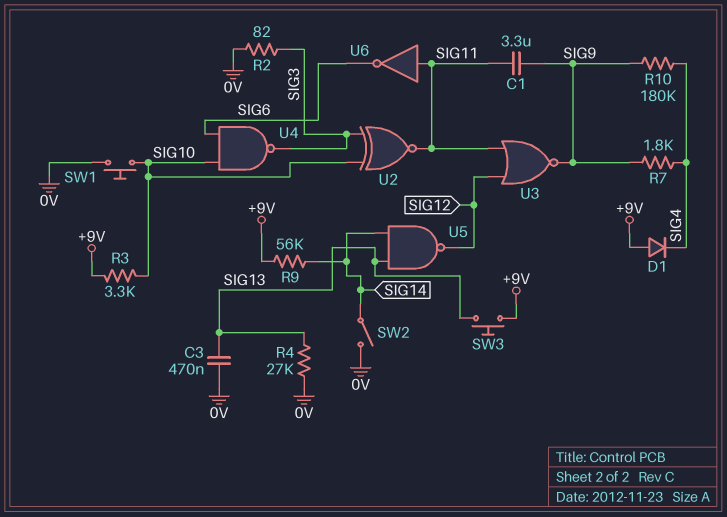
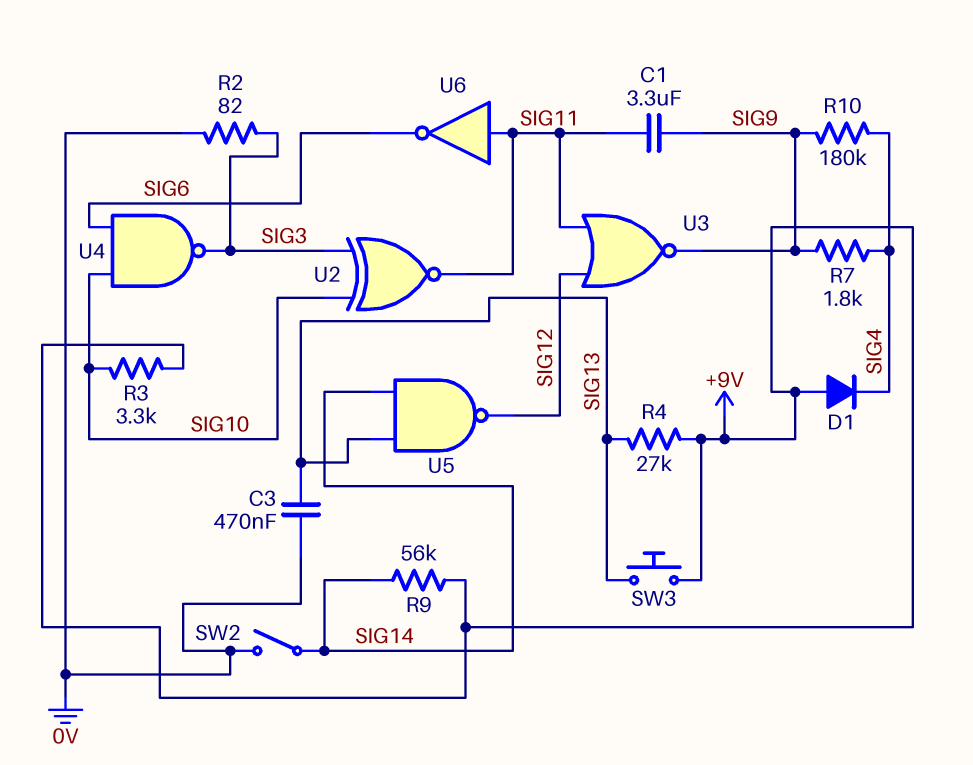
R4: 27k (0V, SIG13) -> 27k (+9V, SIG13)
SW1: button (0V, SIG10) -> none

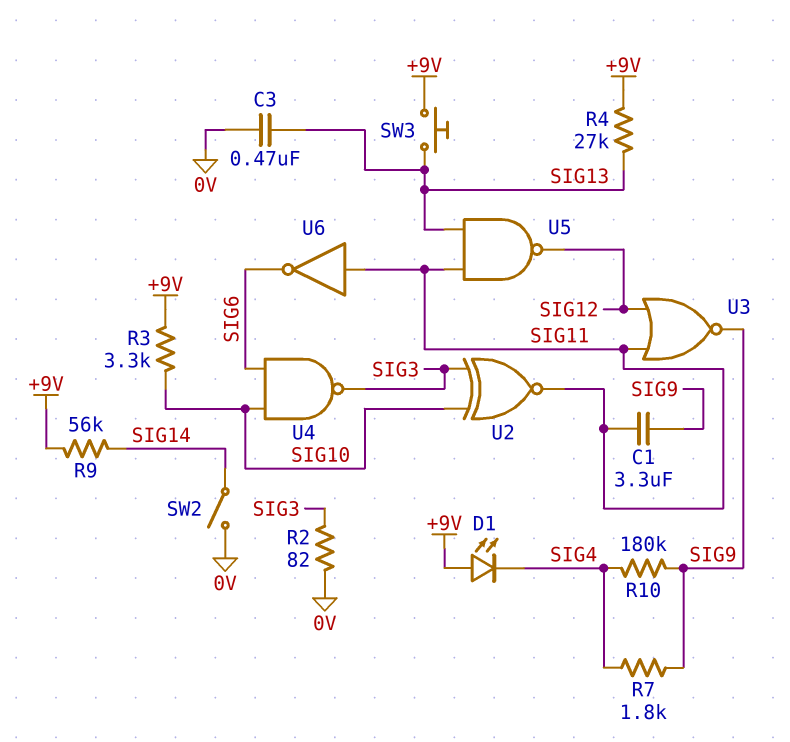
D1: diode (A +9V, K SIG4) -> LED (A +9V, K SIG4)
U5: NAND (in SIG13, in SIG14, out SIG12) -> NAND (in SIG11, in SIG13, out SIG12)

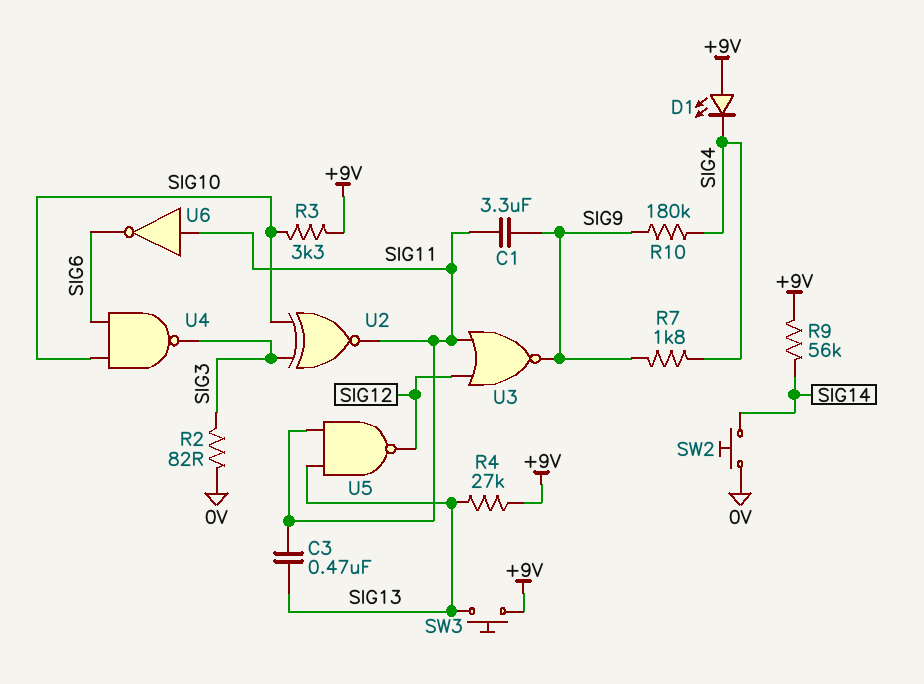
C3: 470nF (0V, SIG13) -> 470nF (SIG11, SIG13)
SW2: switch (0V, SIG14) -> button (0V, SIG14)

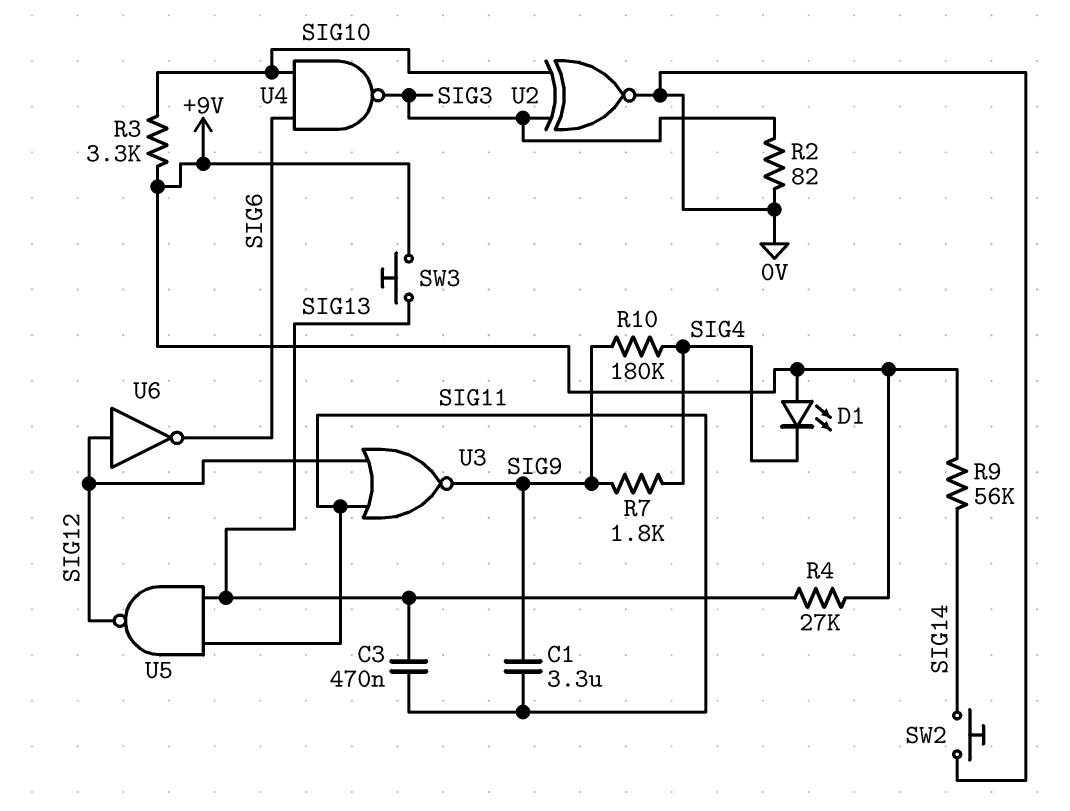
U2: XNOR (in SIG3, in SIG10, out SIG11) -> XNOR (in SIG3, in SIG10, out 0V)
U6: NOT (in SIG11, out SIG6) -> NOT (in SIG12, out SIG6)

